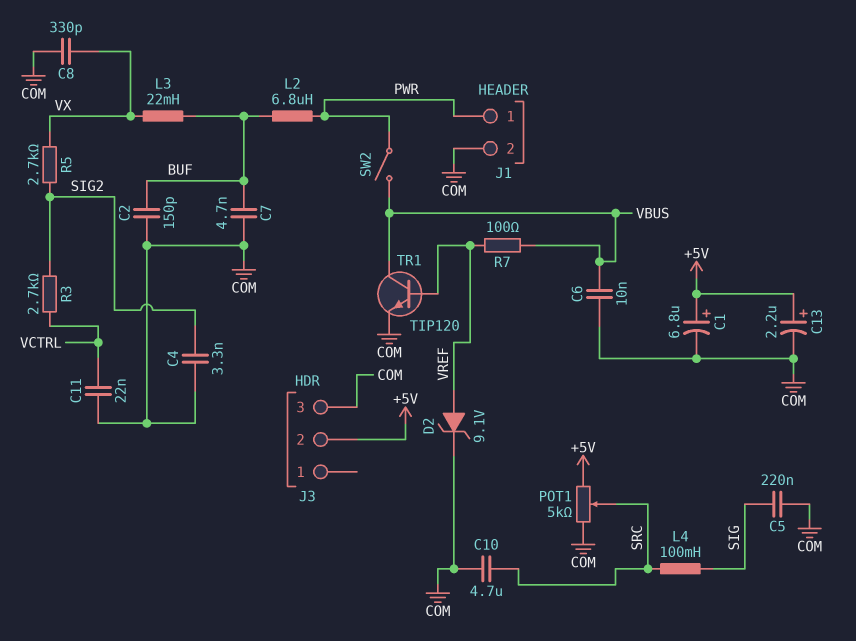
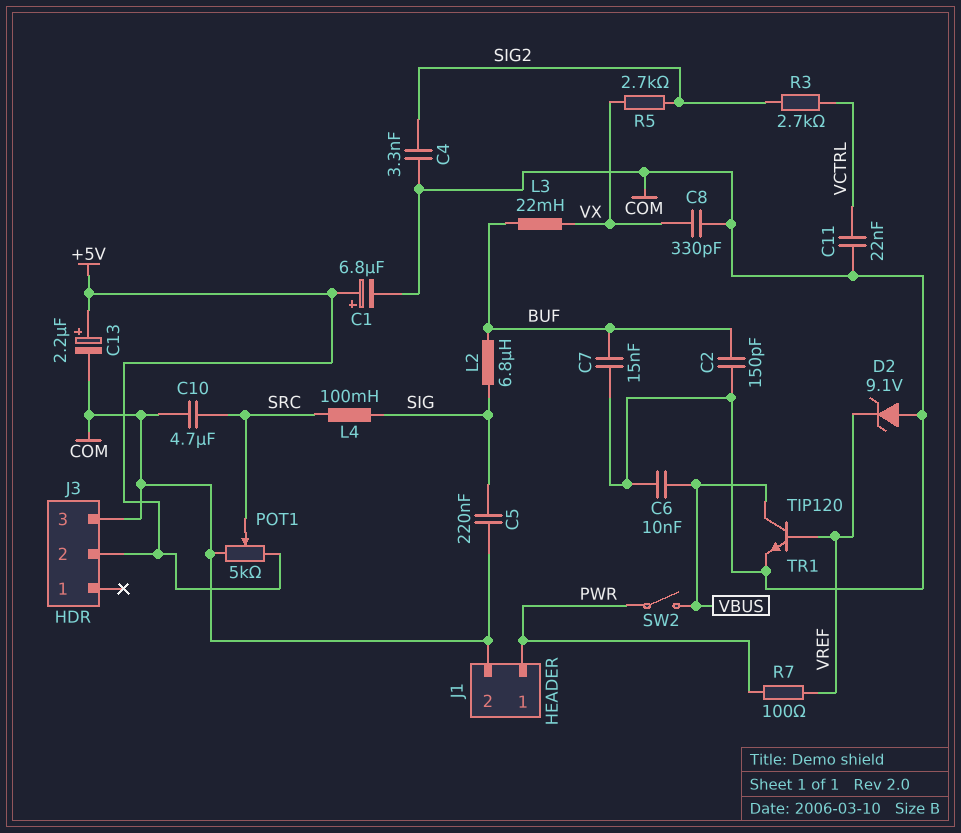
C7: 4.7nF (BUF, COM) -> 15nF (BUF, COM)
D2: zener 9.1V (A VREF, K COM) -> zener 9.1V (A COM, K VREF)
L2: 6.8uH (BUF, PWR) -> 6.8uH (BUF, SIG)
R7: 100 (VBUS, VREF) -> 100 (PWR, VREF)

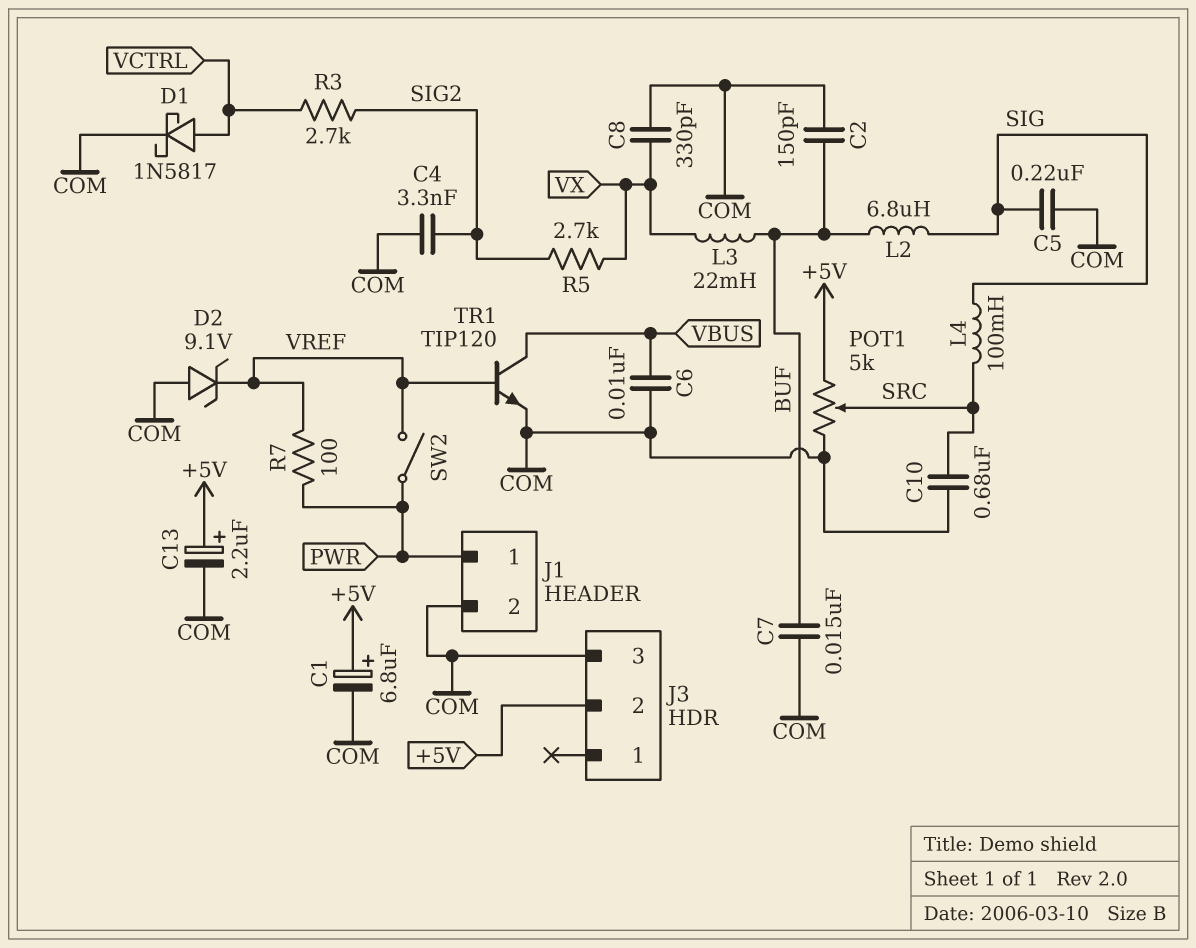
C10: 4.7uF (COM, SRC) -> 680nF (COM, SRC)
C11: 22nF (COM, VCTRL) -> none
D1: none -> schottky 1N5817 (A VCTRL, K COM)
SW2: switch (PWR, VBUS) -> switch (PWR, VREF)

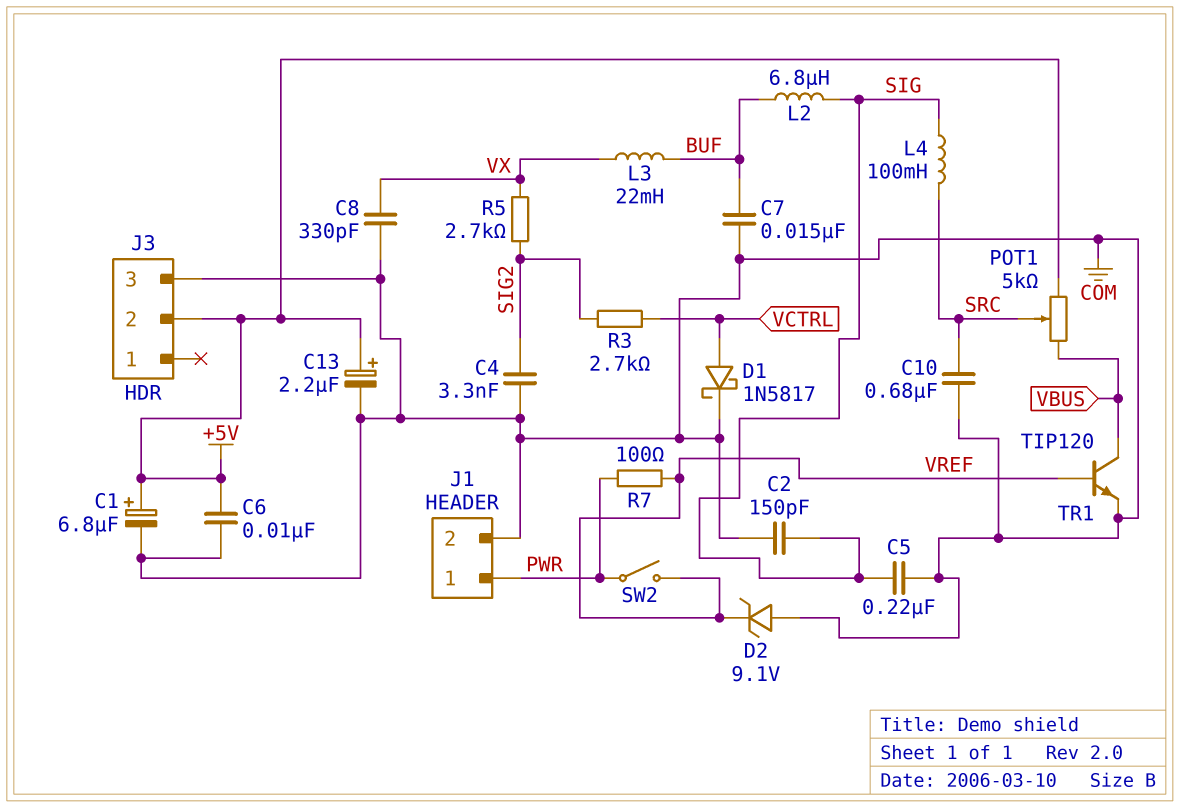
C2: 150pF (BUF, COM) -> 150pF (COM, SIG)
C6: 10nF (COM, VBUS) -> 10nF (+5V, COM)
POT1: 5k (+5V, COM, wiper SRC) -> 5k (+5V, VBUS, wiper SRC)

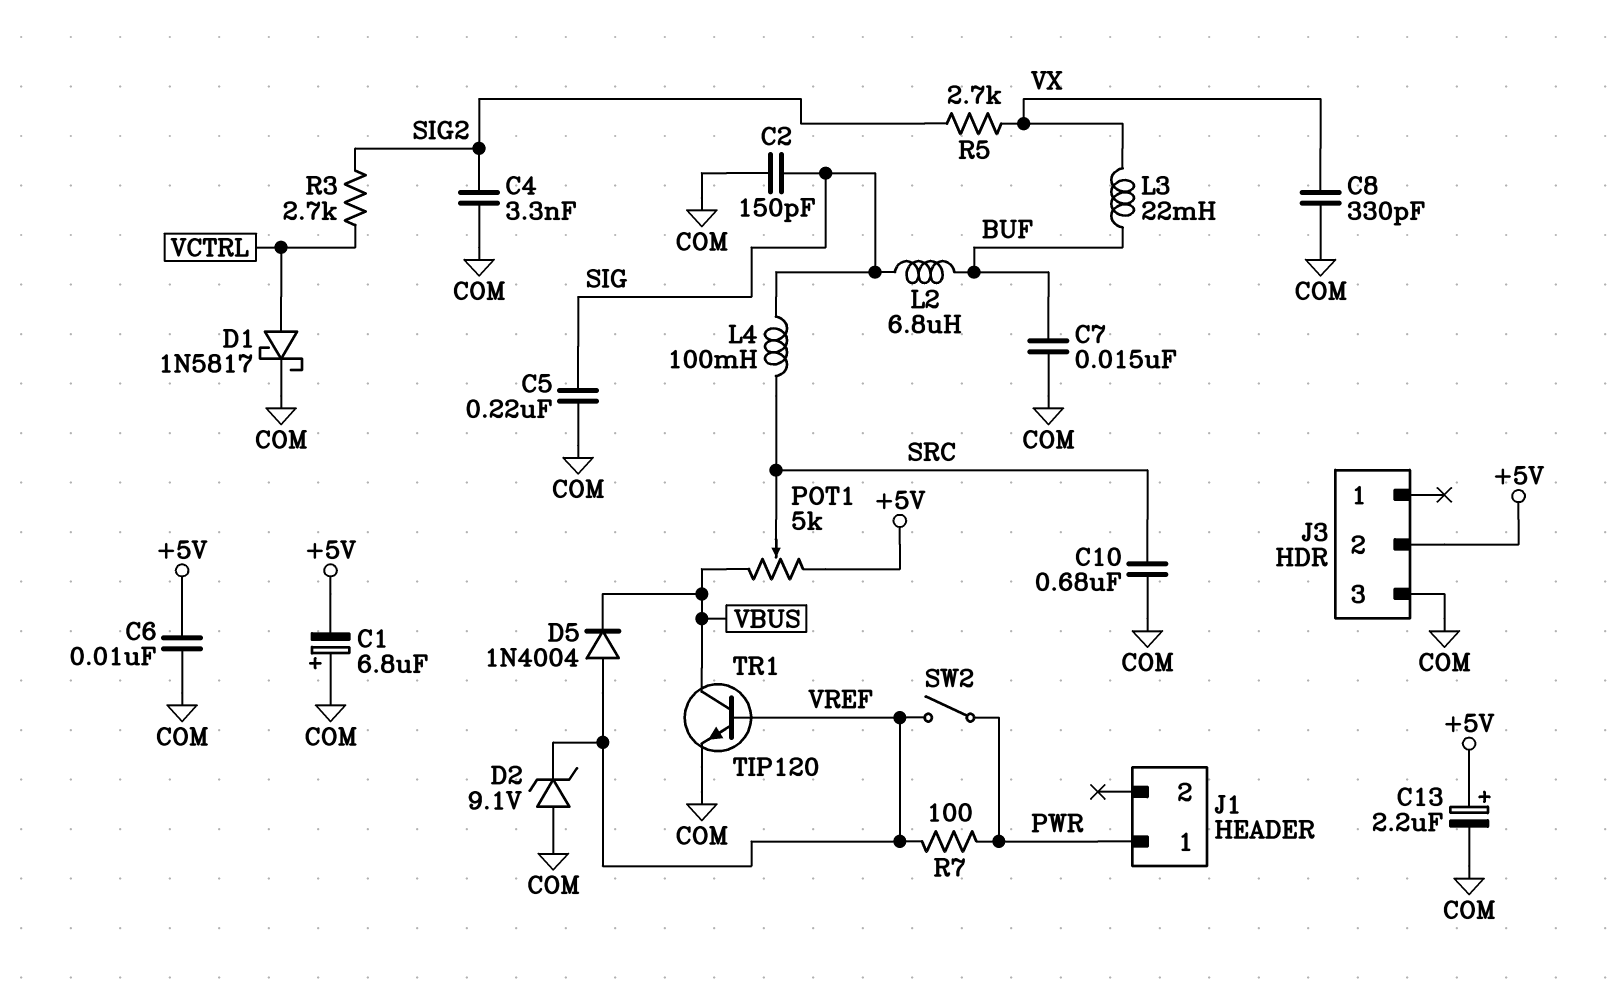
C1: 6.8uF (plus +5V, minus COM) -> 6.8uF (plus COM, minus +5V)
D5: none -> diode 1N4004 (A VREF, K VBUS)
J1 pin 2: COM -> none

